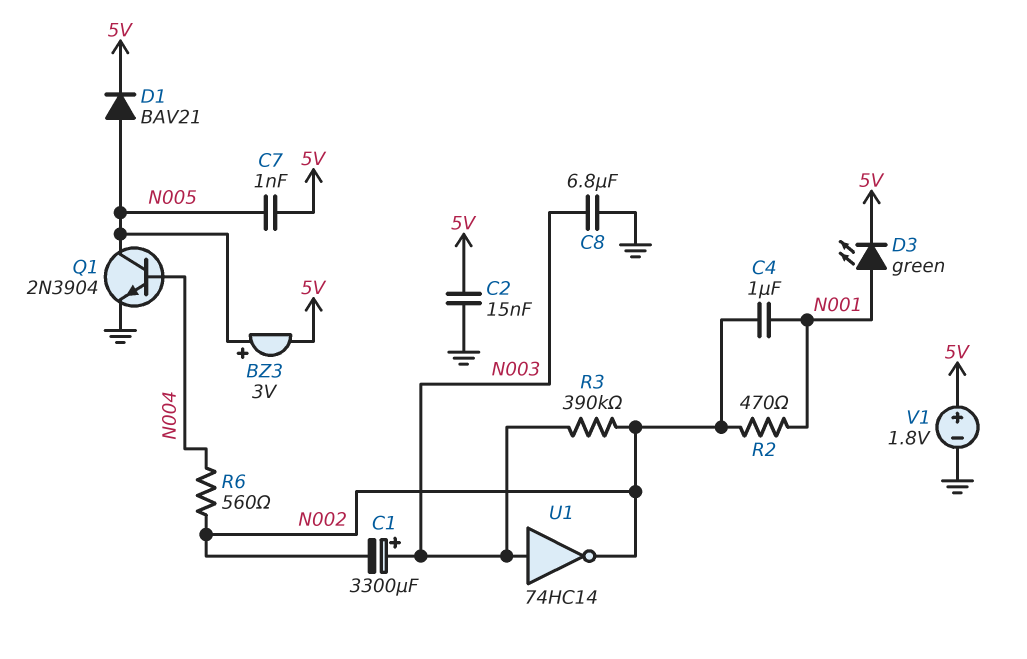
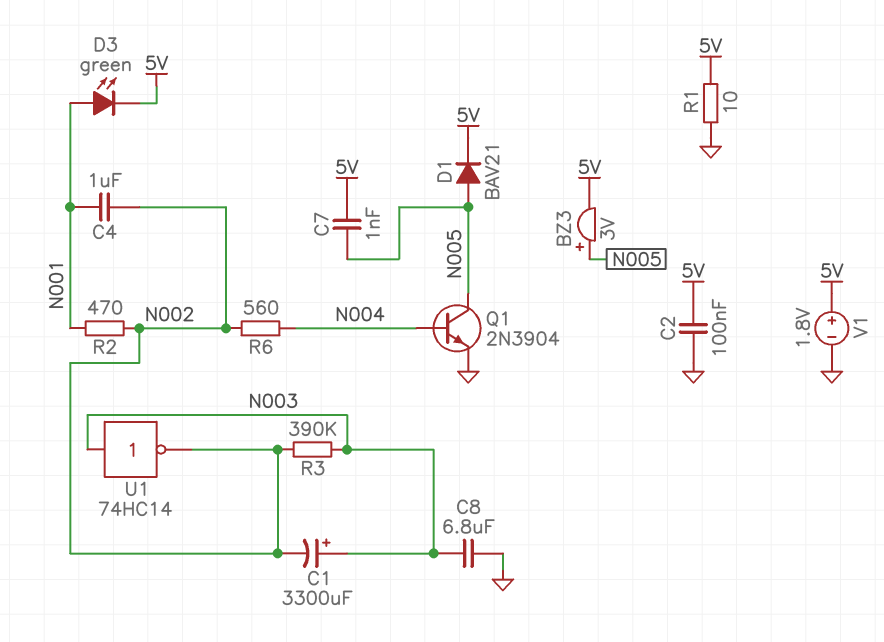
C2: 15nF (5V, GND) -> 100nF (5V, GND)
R1: none -> 10 (5V, GND)

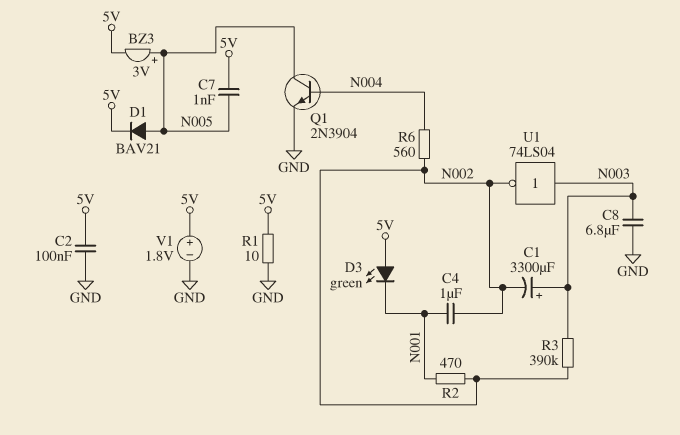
D3: LED green (A N001, K 5V) -> LED green (A 5V, K N001)
U1: NOT 74HC14 (in N003, out N002) -> NOT 74LS04 (in N003, out N002)

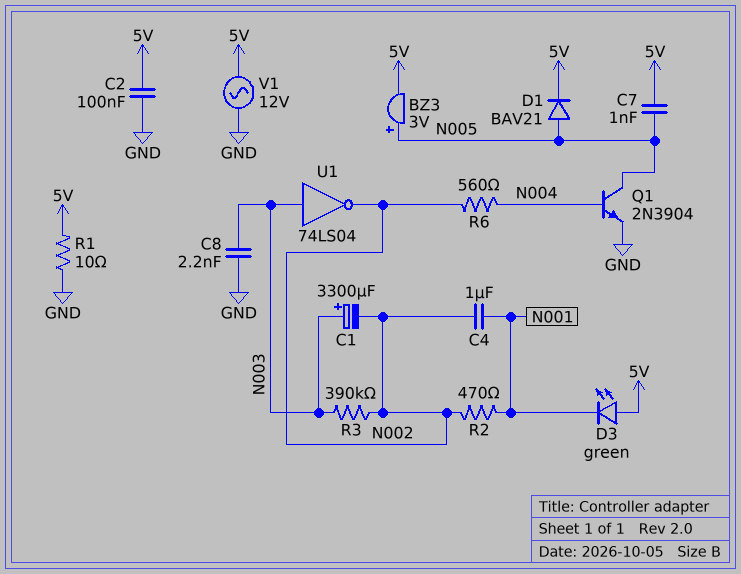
C8: 6.8uF (GND, N003) -> 2.2nF (GND, N003)
V1: 1.8V (plus 5V, minus GND) -> AC 12V (5V, GND)

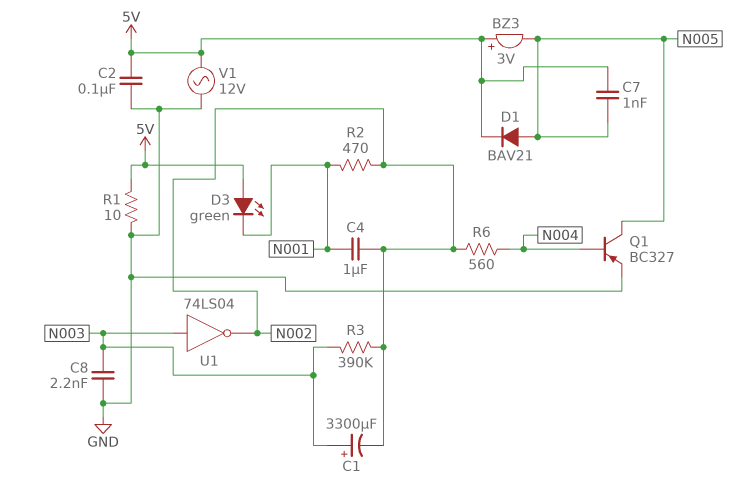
BZ3: buzzer 3V (plus N005, minus 5V) -> buzzer 3V (plus 5V, minus N005)
Q1: NPN 2N3904 (B N004, C N005, E GND) -> PNP BC327 (B N004, C N005, E GND)

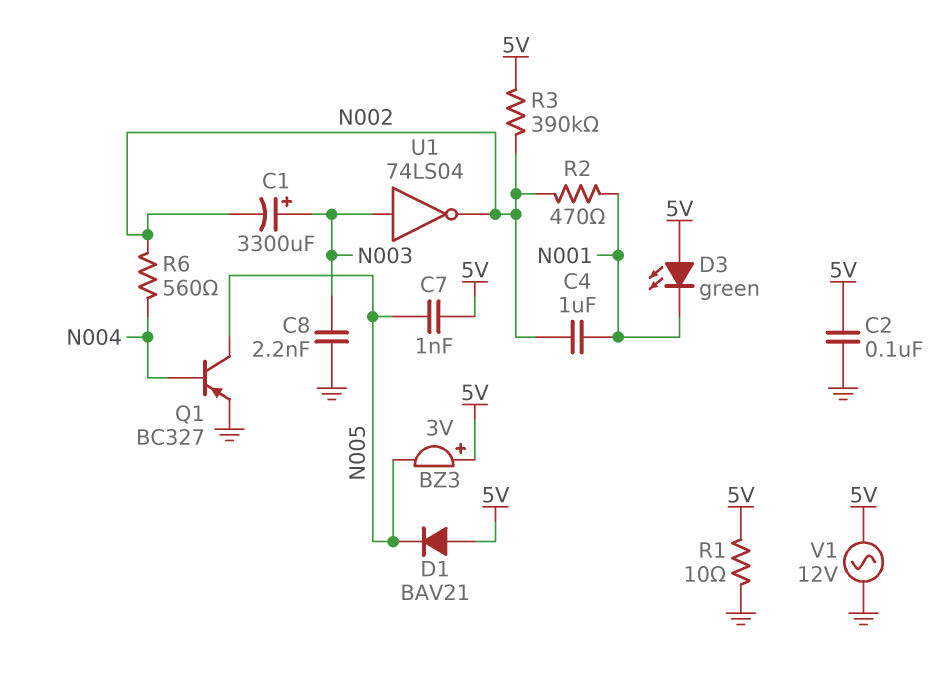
D1: diode BAV21 (A N005, K 5V) -> diode BAV21 (A 5V, K N005)
R3: 390k (N002, N003) -> 390k (5V, N002)

